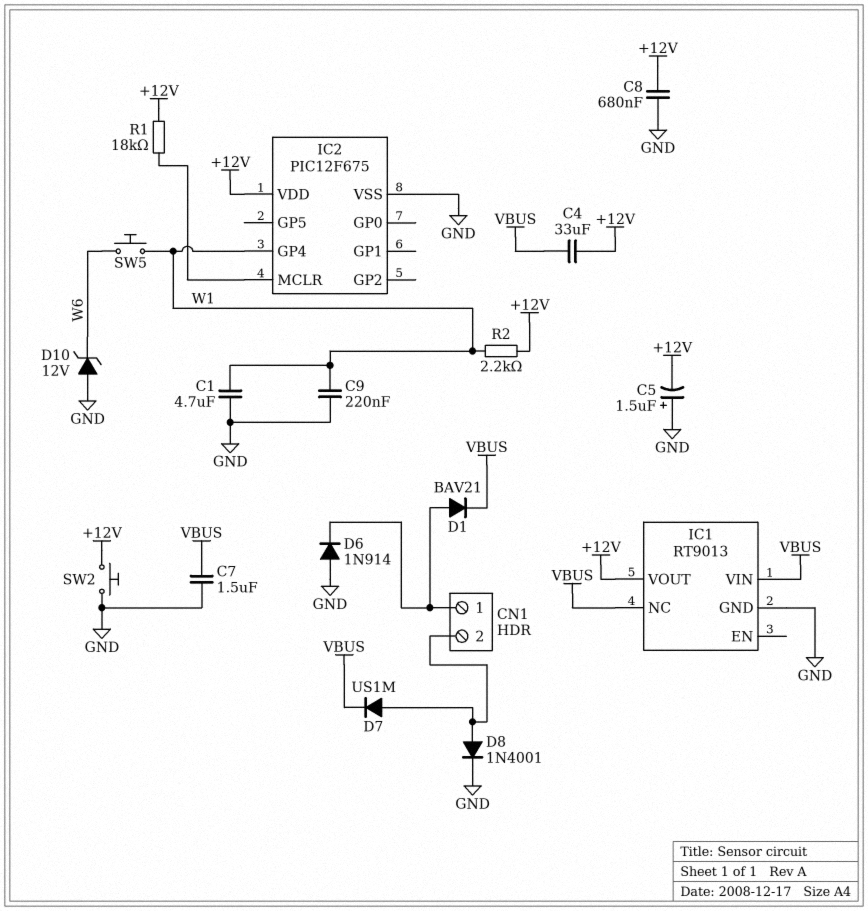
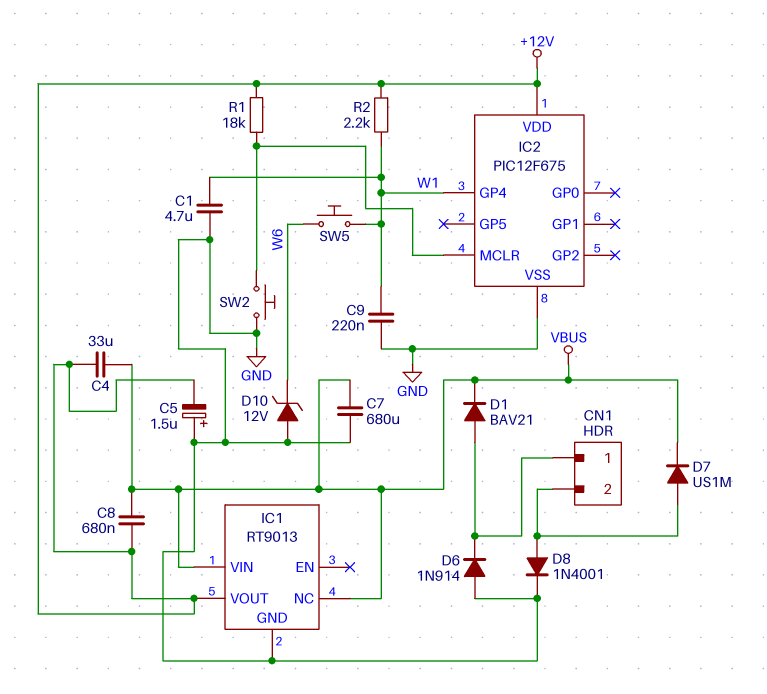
C7: 1.5uF (GND, VBUS) -> 680uF (GND, VBUS)
C8: 680nF (+12V, GND) -> 680nF (+12V, VBUS)
SW2: button (+12V, GND) -> button (GND, IC2/MCLR)

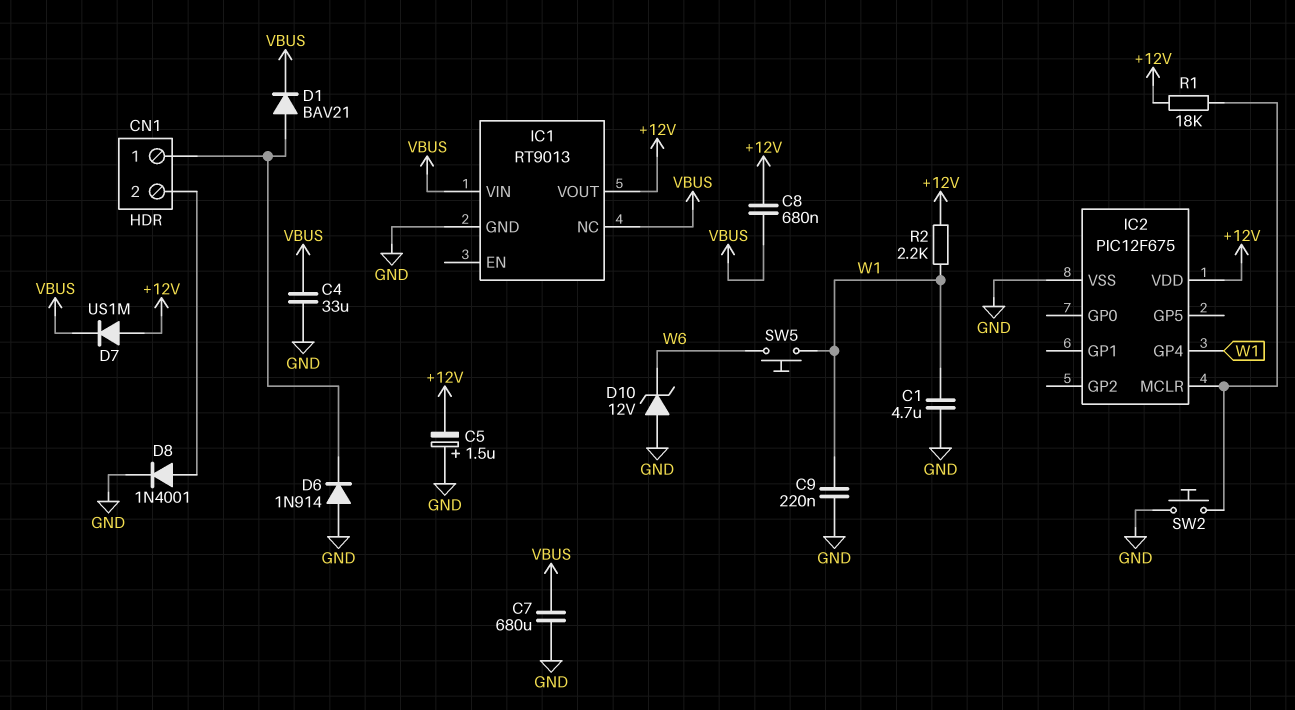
C4: 33uF (+12V, VBUS) -> 33uF (GND, VBUS)
D7: diode US1M (A CN1/2, K VBUS) -> diode US1M (A +12V, K VBUS)

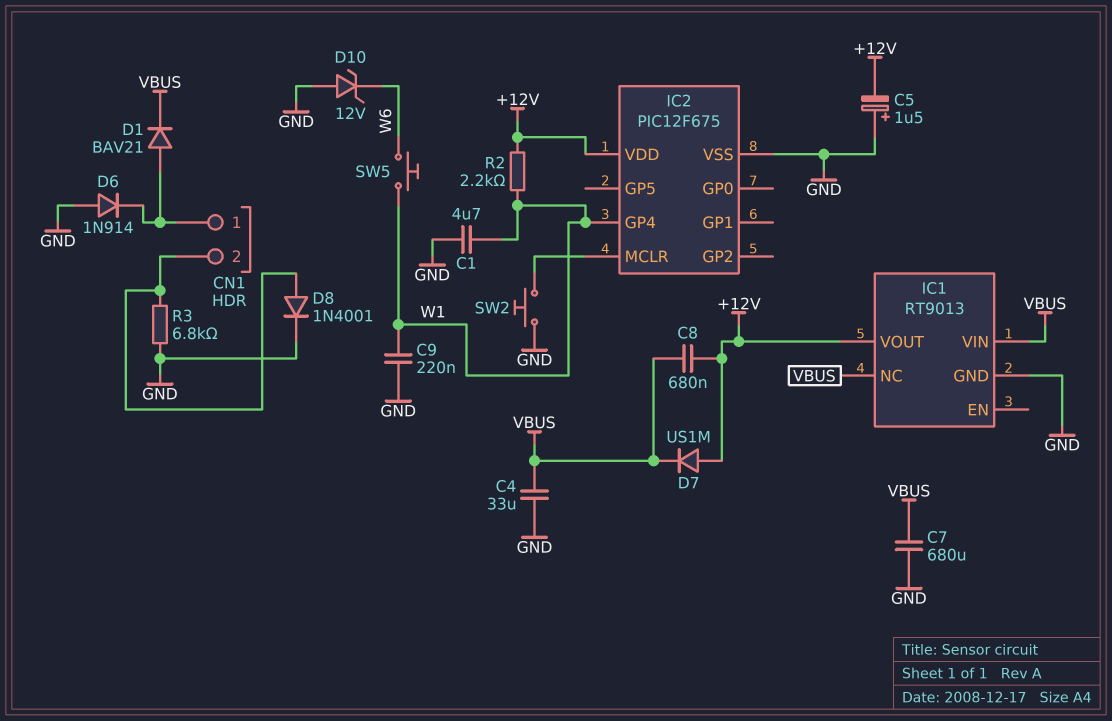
R1: 18k (+12V, IC2/MCLR) -> none
R3: none -> 6.8k (CN1/2, GND)

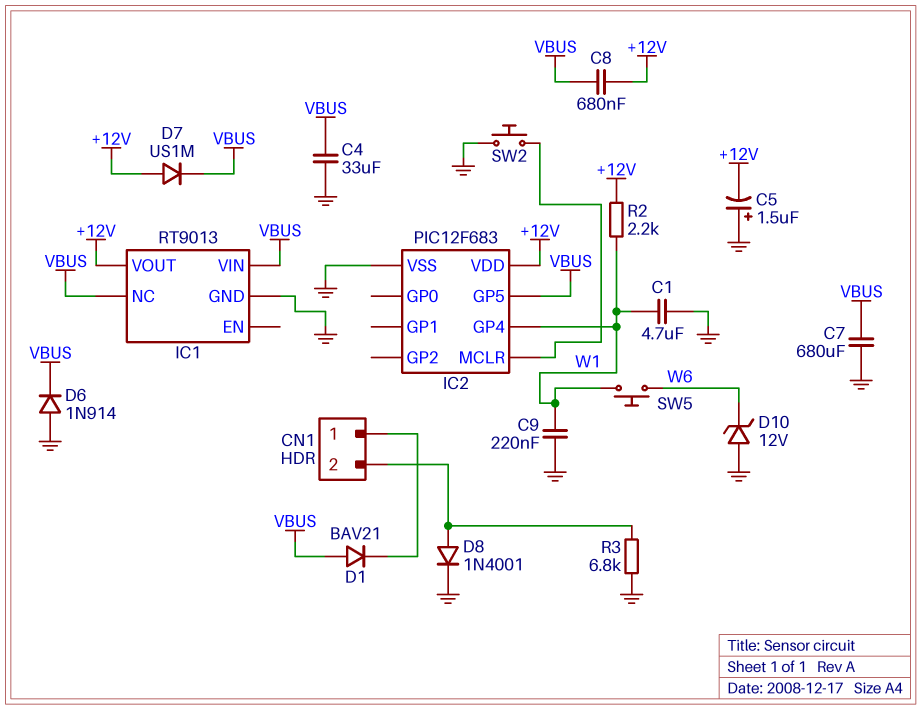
D1: diode BAV21 (A CN1/1, K VBUS) -> diode BAV21 (A VBUS, K CN1/1)
D6: diode 1N914 (A GND, K CN1/1) -> diode 1N914 (A GND, K VBUS)
IC2: PIC12F675 -> PIC12F683
IC2 pin GP5: none -> VBUS

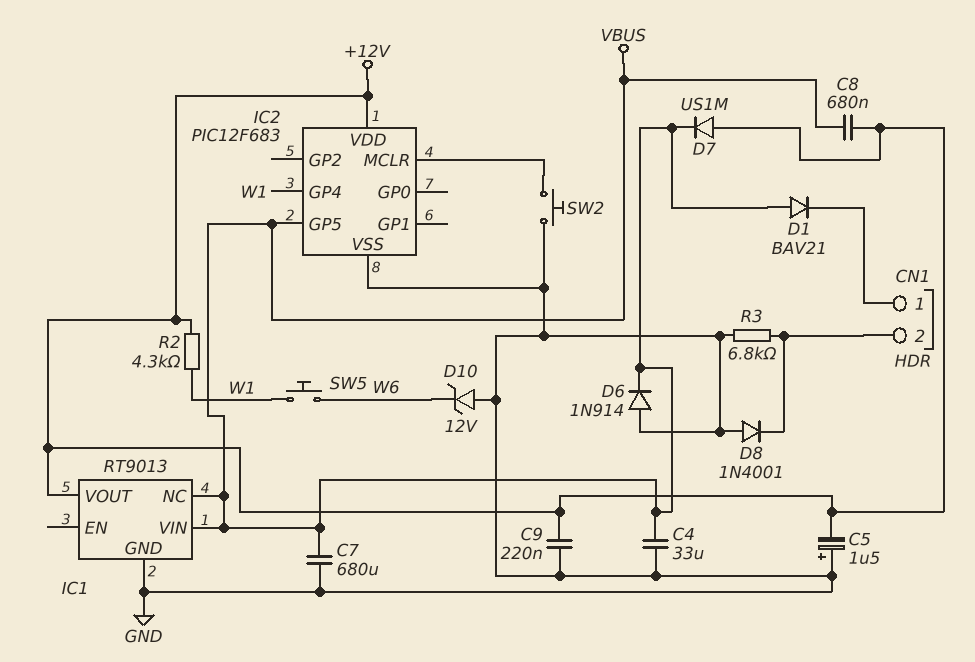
C1: 4.7uF (GND, W1) -> none
C9: 220nF (GND, W1) -> 220nF (+12V, GND)
D8: diode 1N4001 (A CN1/2, K GND) -> diode 1N4001 (A GND, K CN1/2)
R2: 2.2k (+12V, W1) -> 4.3k (+12V, W1)

